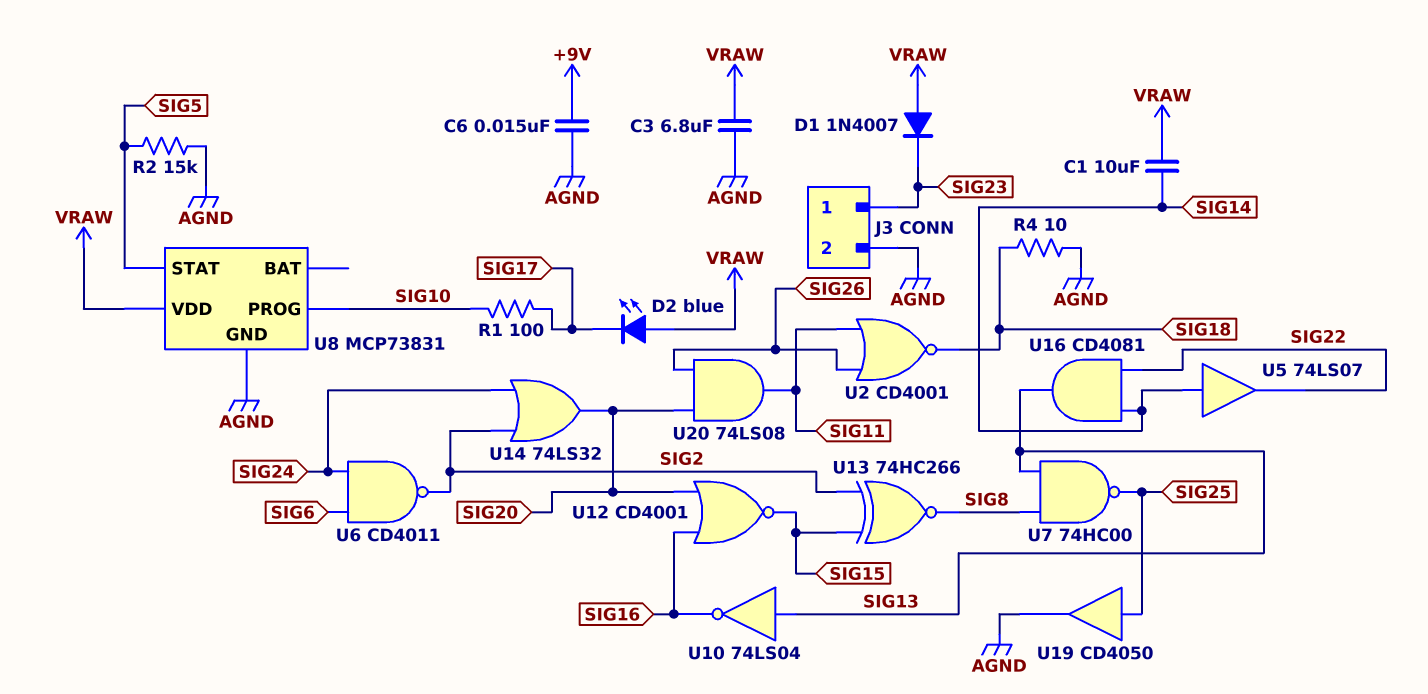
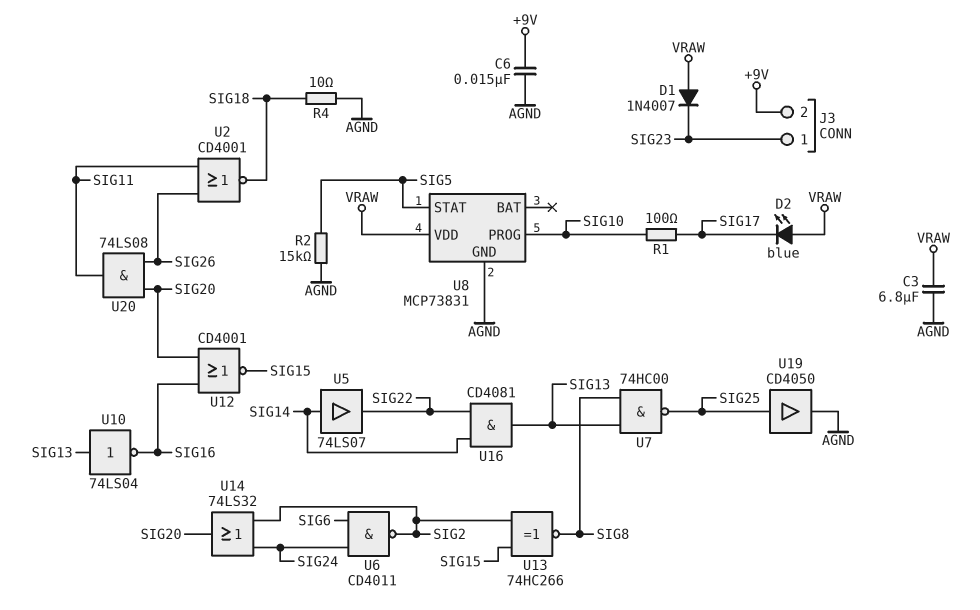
C1: 10uF (SIG14, VRAW) -> none
J3 pin 2: AGND -> +9V

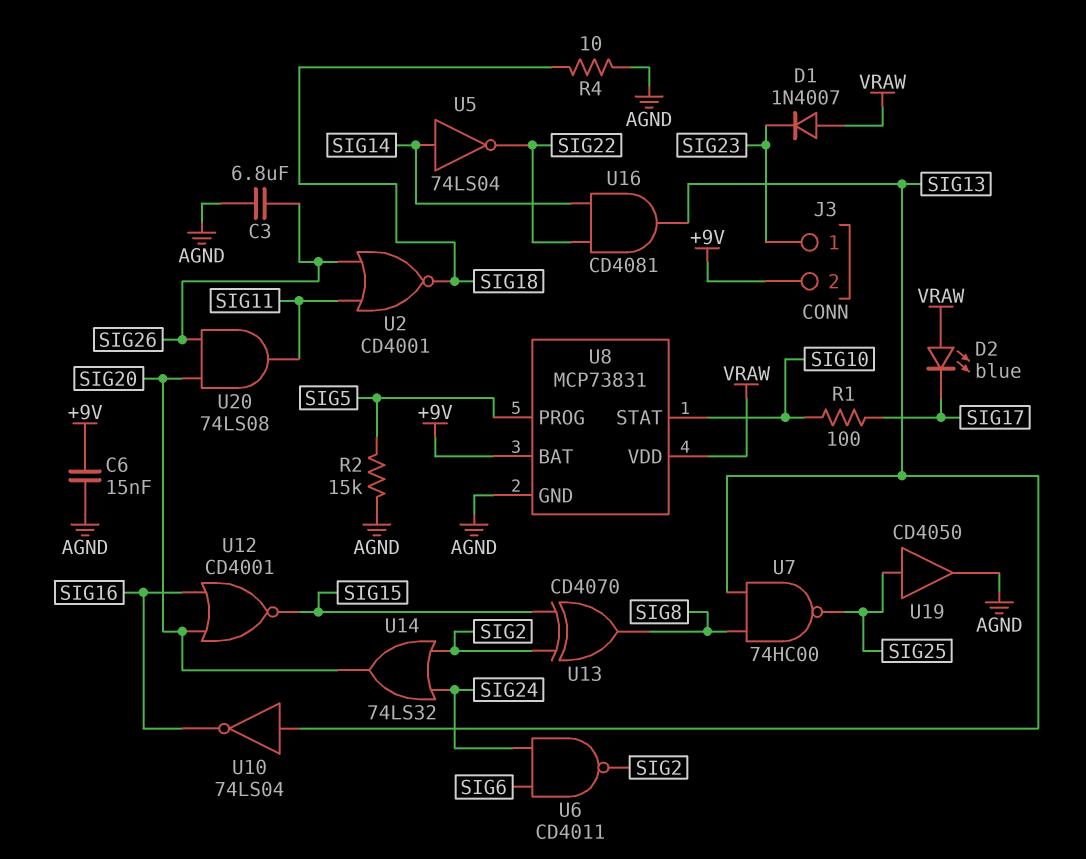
C3: 6.8uF (AGND, VRAW) -> 6.8uF (AGND, SIG26)
U5: buffer 74LS07 (in SIG14, out SIG22) -> NOT 74LS04 (in SIG14, out SIG22)
U8 pin BAT: none -> +9V
U8 pin PROG: SIG10 -> SIG5
U8 pin STAT: SIG5 -> SIG10
U13: XNOR 74HC266 (in SIG2, in SIG15, out SIG8) -> XOR CD4070 (in SIG2, in SIG15, out SIG8)

